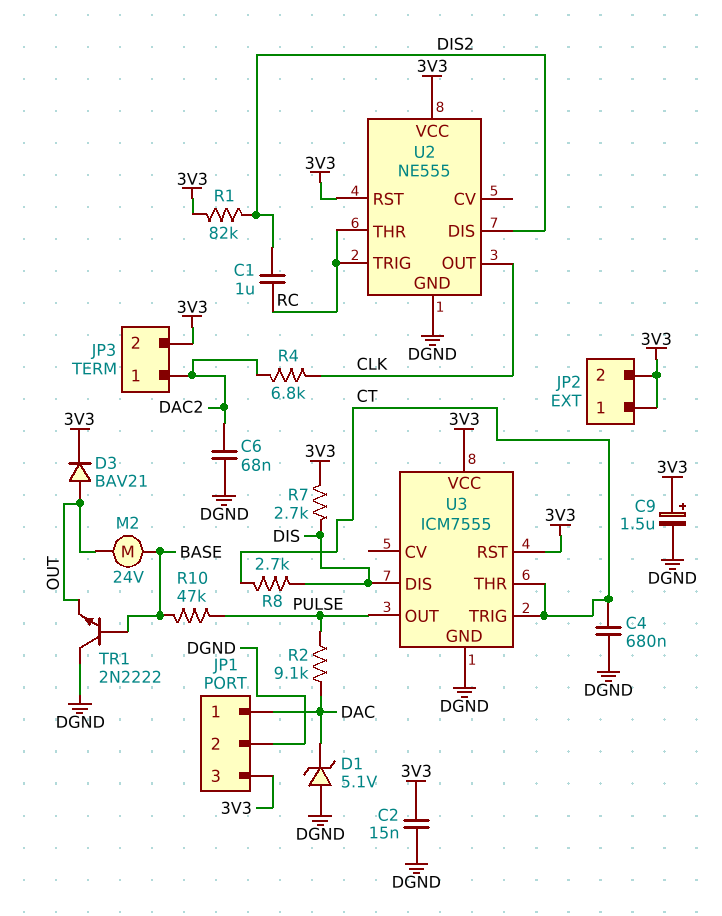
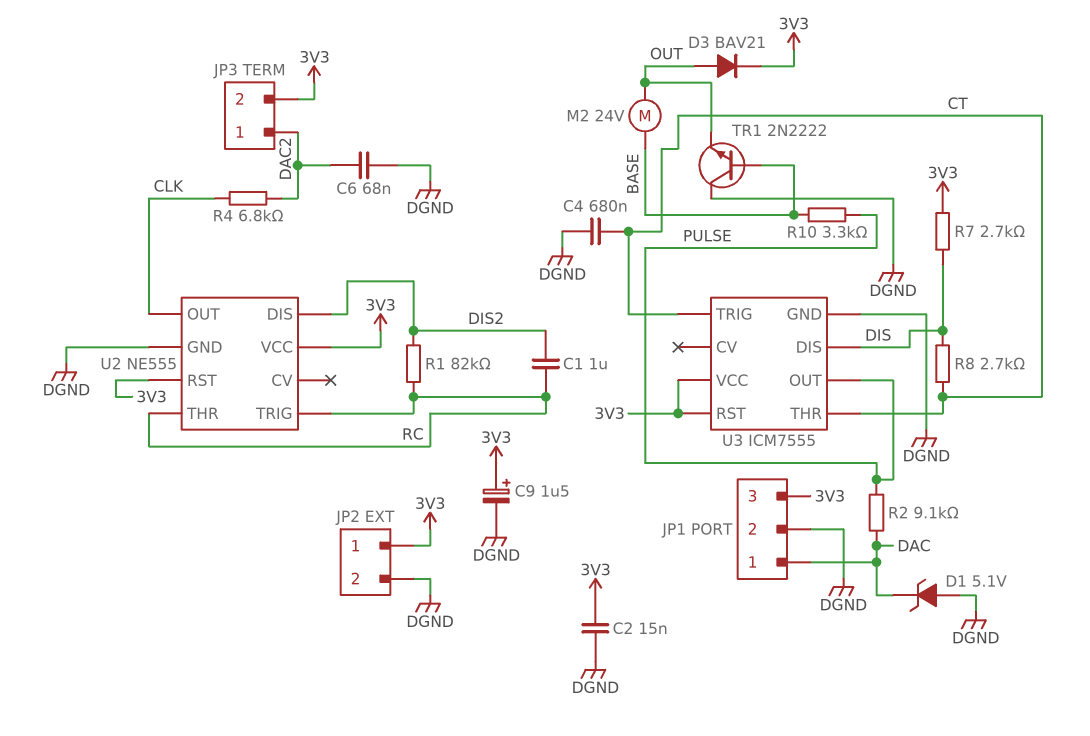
JP2 pin 2: 3V3 -> DGND
R1: 82k (3V3, DIS2) -> 82k (DIS2, RC)
R10: 47k (BASE, PULSE) -> 3.3k (BASE, PULSE)

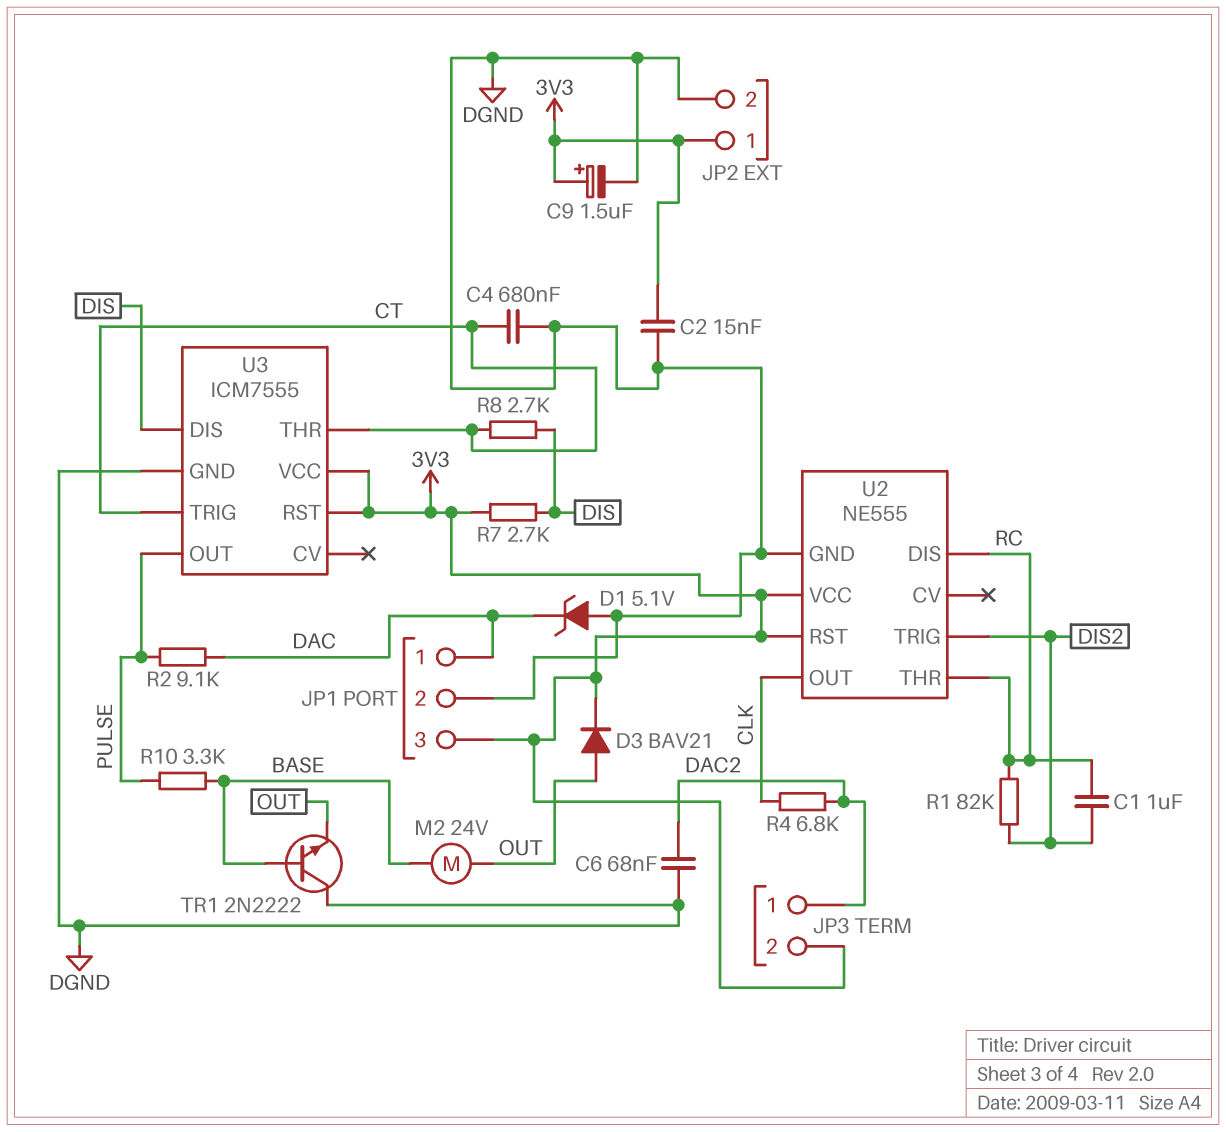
U2 pin DIS: DIS2 -> RC
U2 pin TRIG: RC -> DIS2

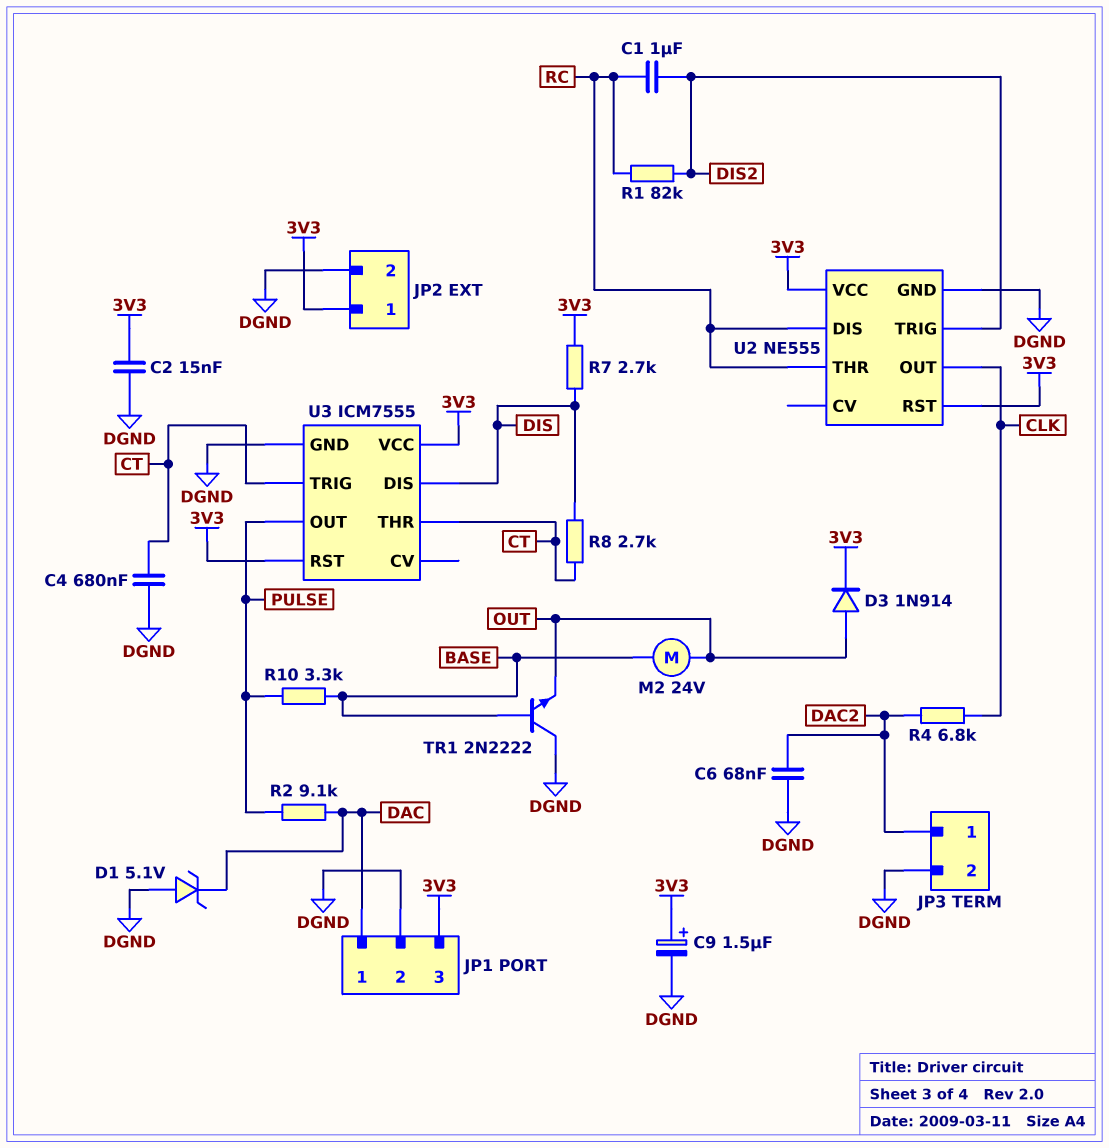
D3: diode BAV21 (A OUT, K 3V3) -> diode 1N914 (A OUT, K 3V3)
JP3 pin 2: 3V3 -> DGND

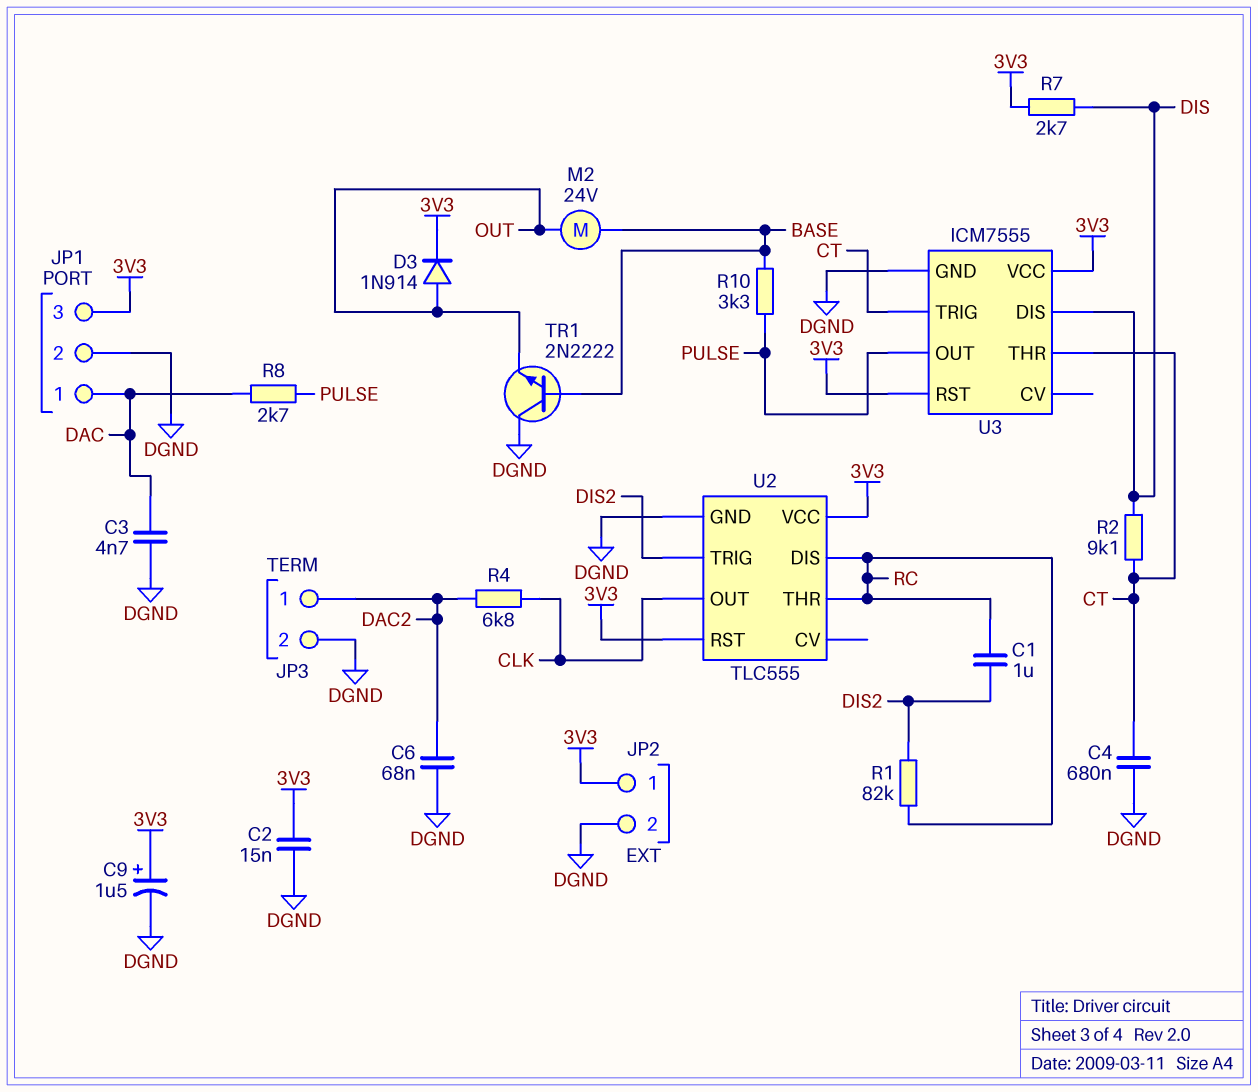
C3: none -> 4.7nF (DAC, DGND)
D1: zener 5.1V (A DGND, K DAC) -> none
R2: 9.1k (DAC, PULSE) -> 9.1k (CT, DIS)
R8: 2.7k (CT, DIS) -> 2.7k (DAC, PULSE)
U2: NE555 -> TLC555

